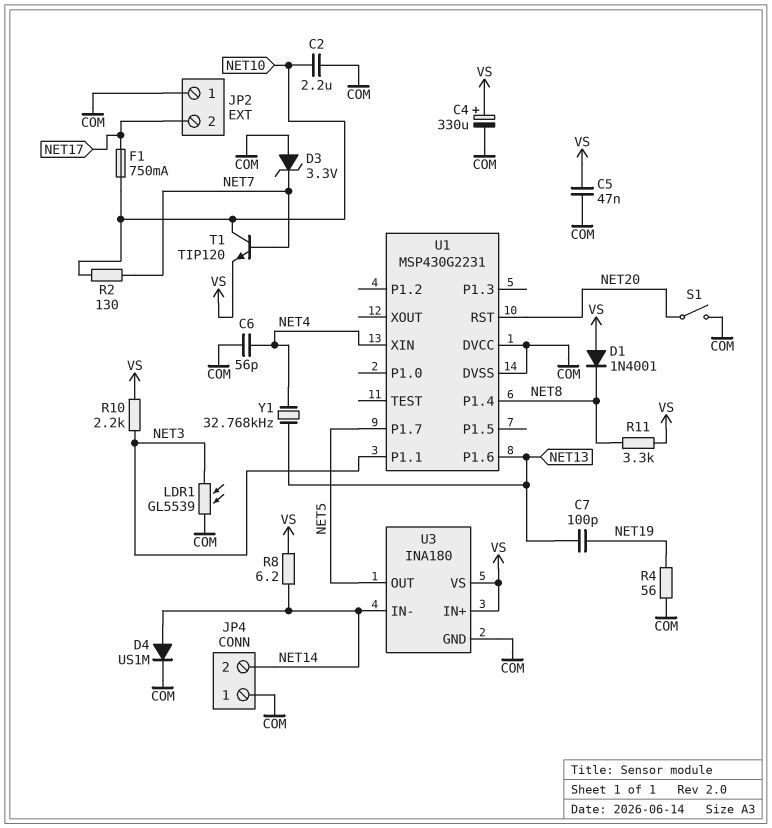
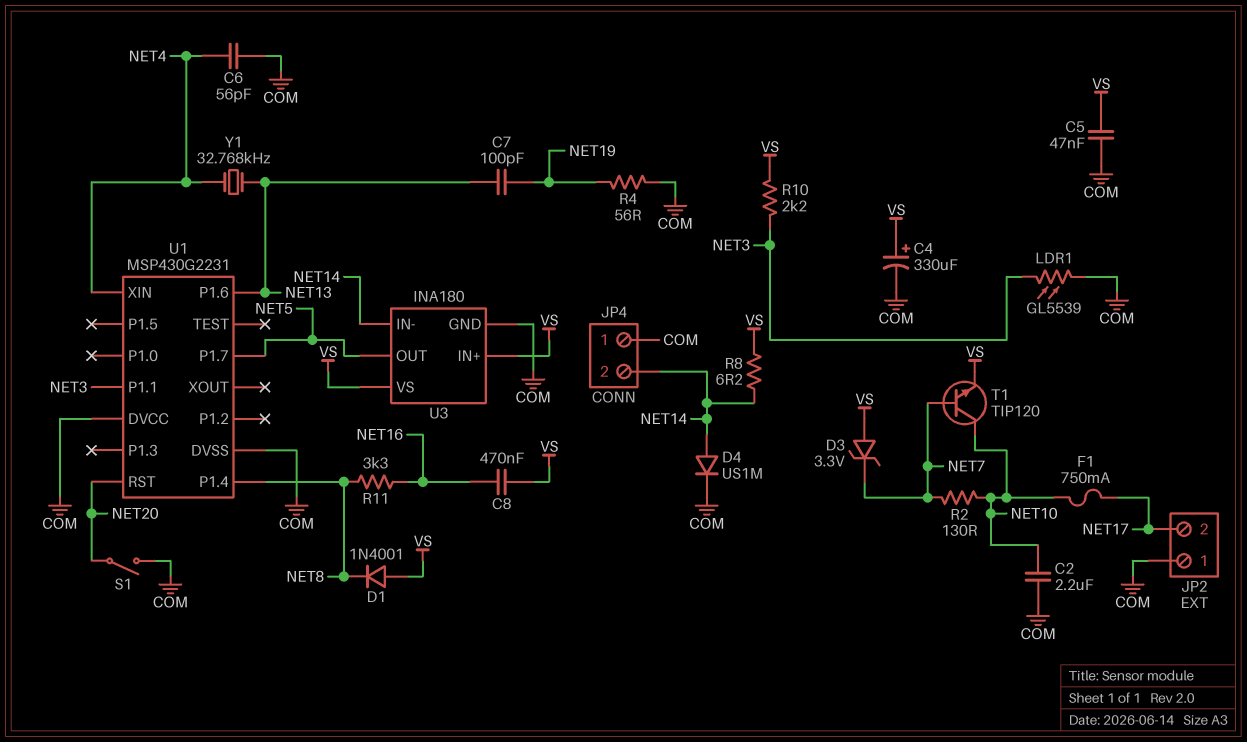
C8: none -> 470nF (NET16, VS)
D3: zener 3.3V (A COM, K NET7) -> zener 3.3V (A VS, K NET7)
R11: 3.3k (NET8, VS) -> 3.3k (NET8, NET16)

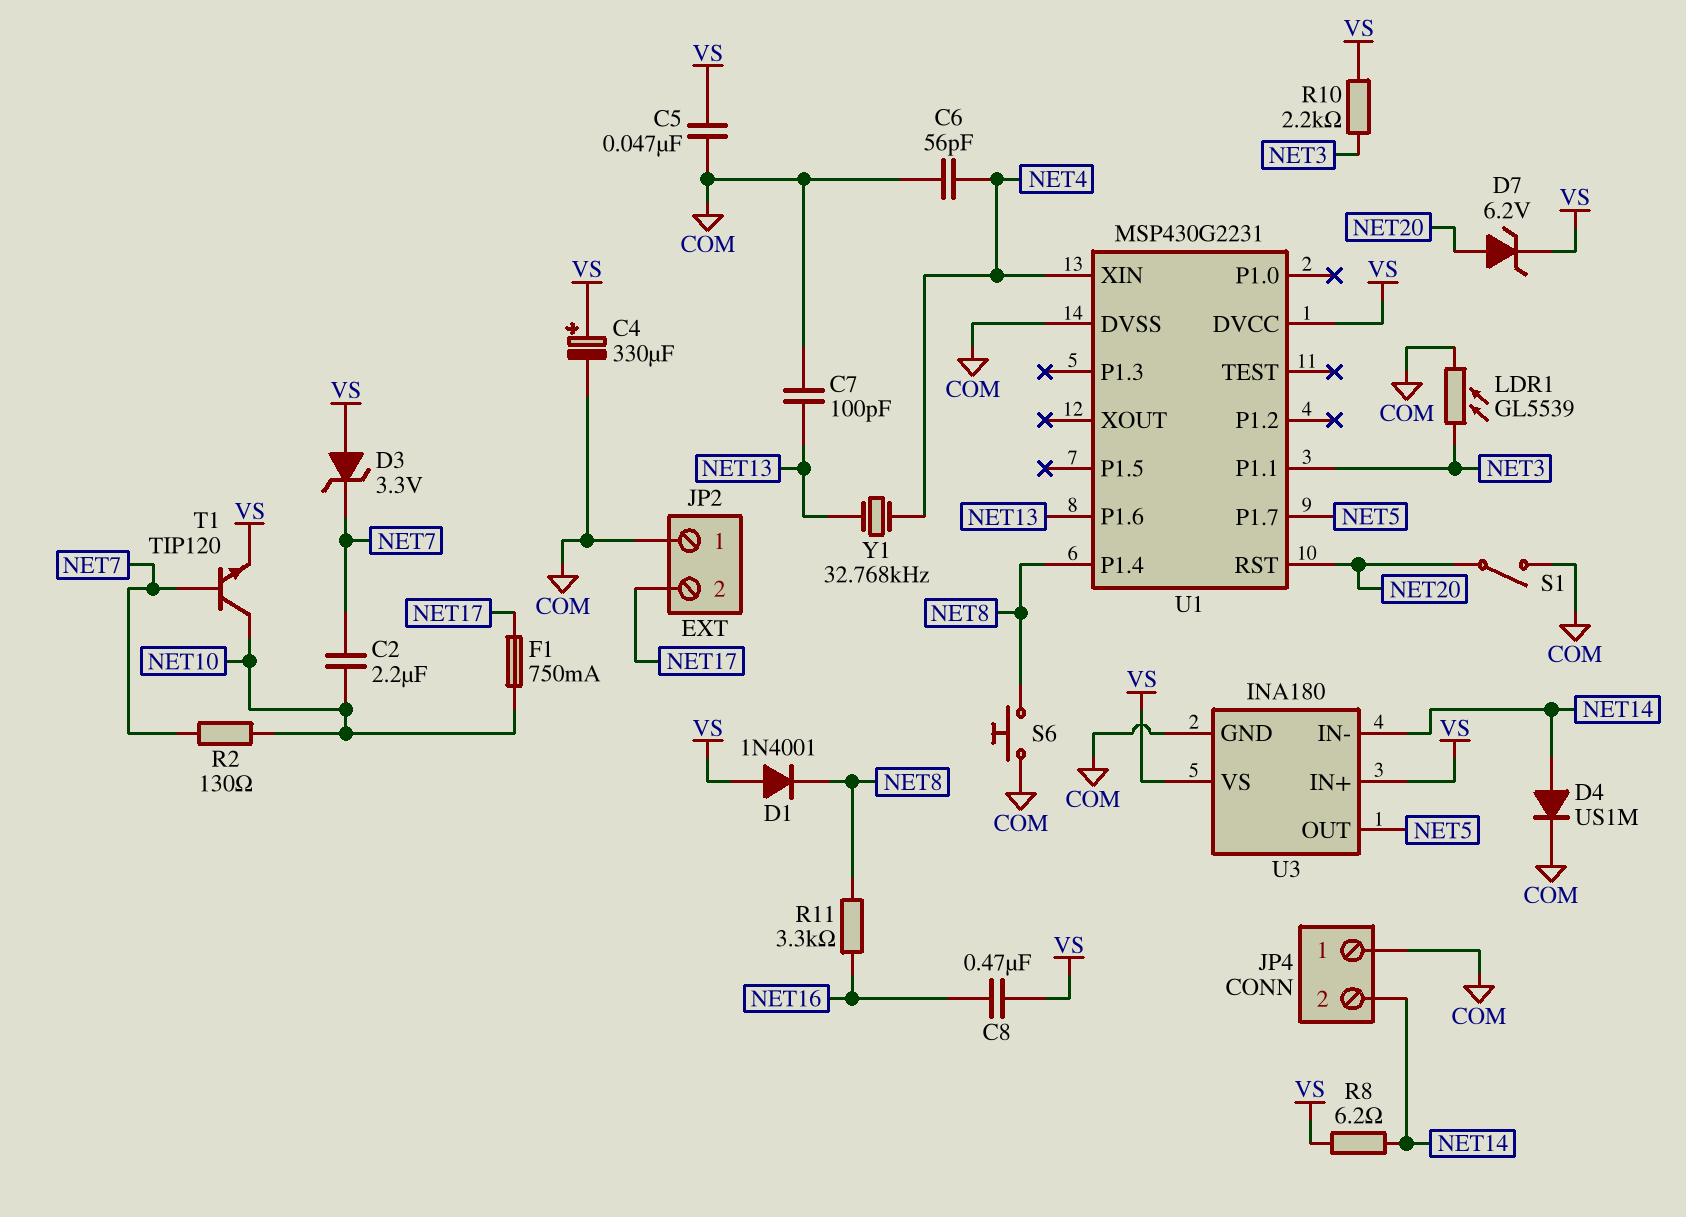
C2: 2.2uF (COM, NET10) -> 2.2uF (NET7, NET10)
C7: 100pF (NET13, NET19) -> 100pF (COM, NET13)
D7: none -> zener 6.2V (A NET20, K VS)
R4: 56 (COM, NET19) -> none
S6: none -> button (COM, NET8)
U1 pin DVCC: COM -> VS

